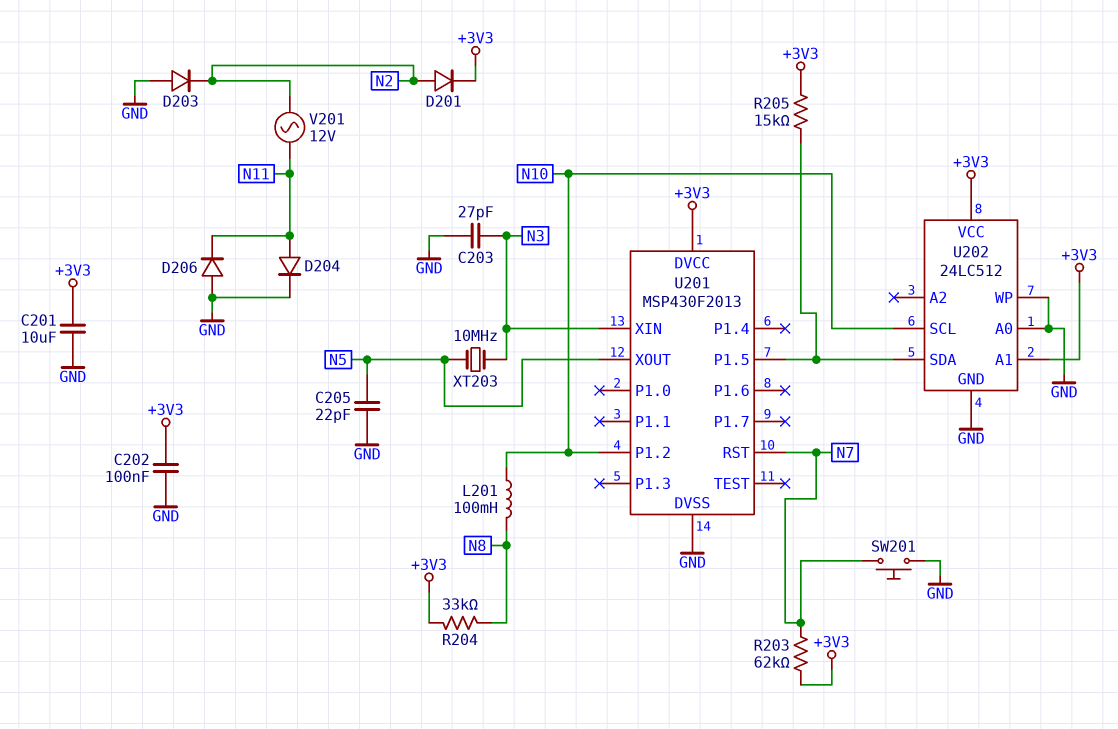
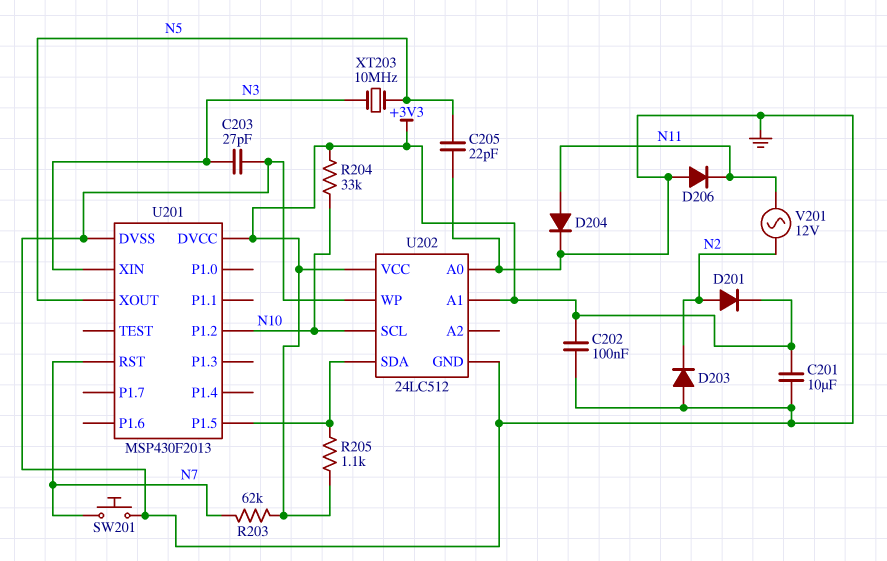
L201: 100mH (N8, N10) -> none
R204: 33k (+3V3, N8) -> 33k (+3V3, N10)
R205: 15k (+3V3, U201/P1.5) -> 1.1k (+3V3, U201/P1.5)

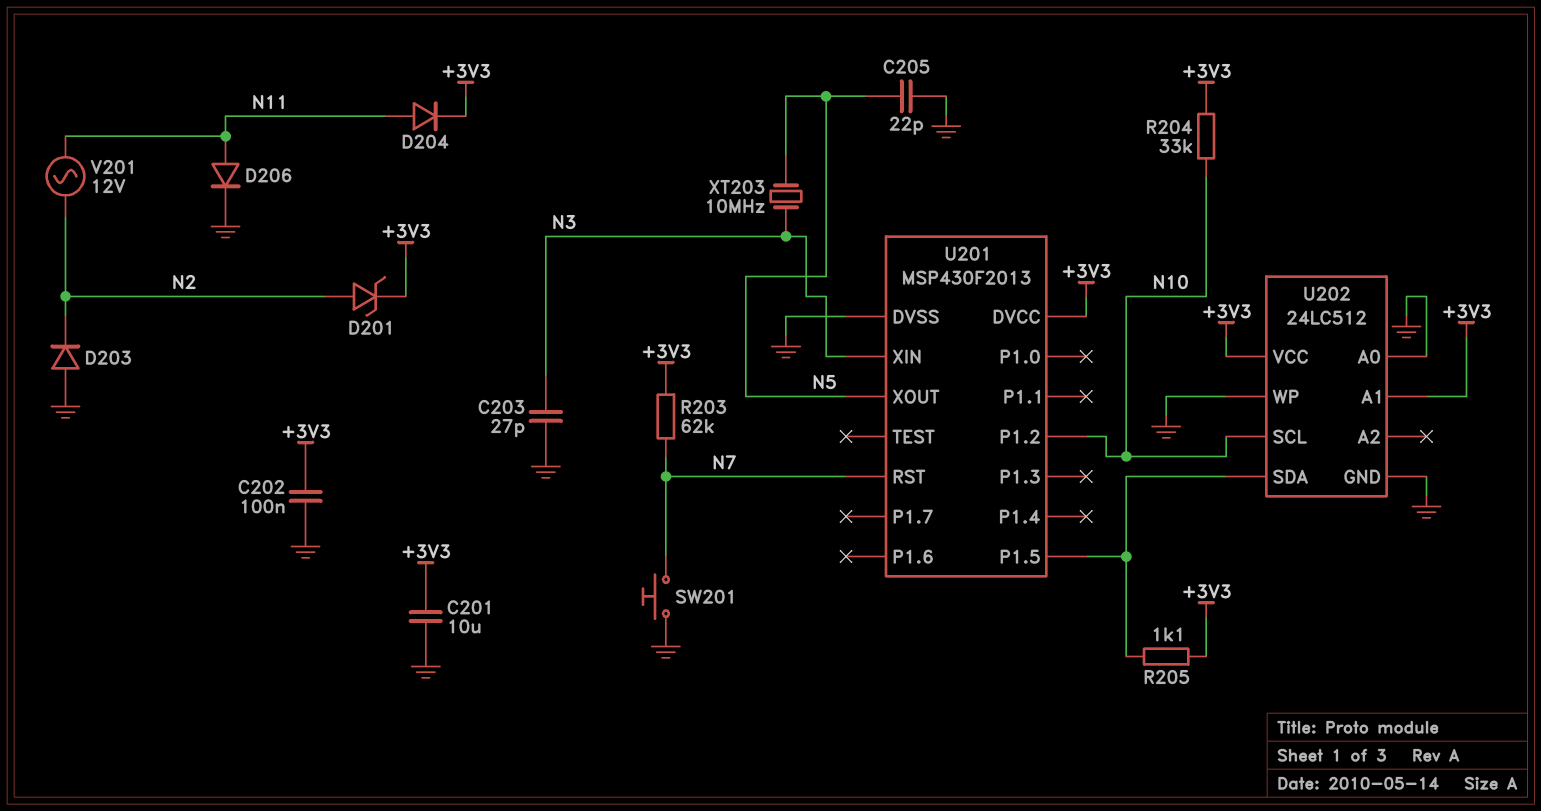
D201: diode (A N2, K +3V3) -> zener (A N2, K +3V3)
D204: diode (A N11, K GND) -> diode (A N11, K +3V3)
D206: diode (A GND, K N11) -> diode (A N11, K GND)

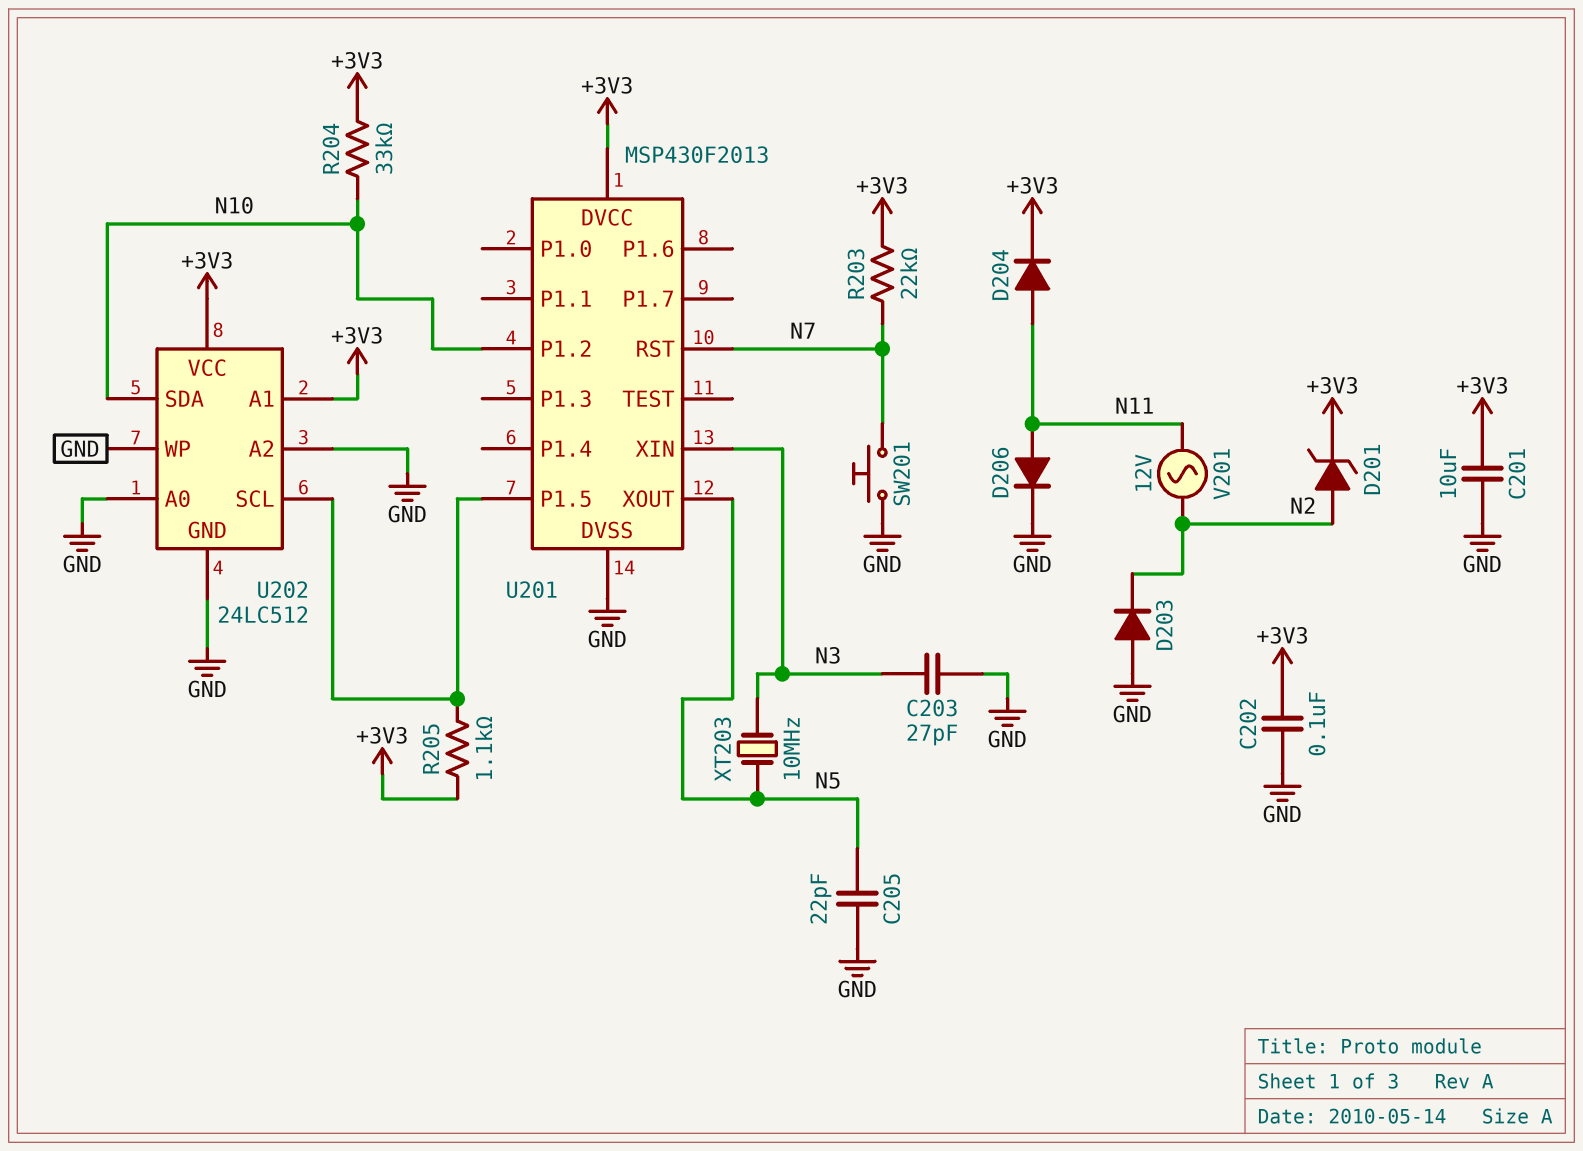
R203: 62k (+3V3, N7) -> 22k (+3V3, N7)
U202 pin A2: none -> GND
U202 pin SCL: N10 -> U201/P1.5
U202 pin SDA: U201/P1.5 -> N10

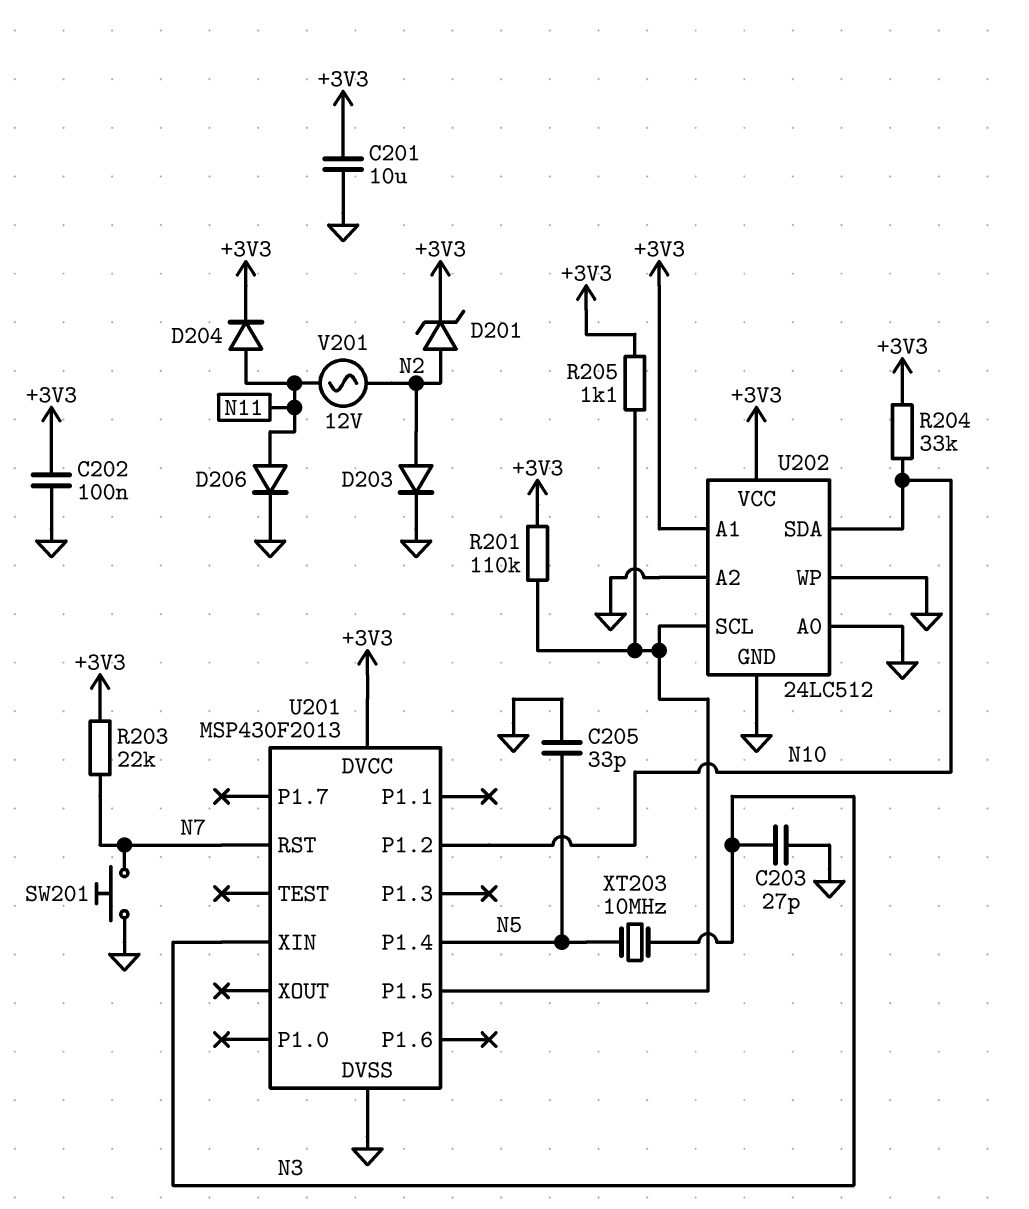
C205: 22pF (GND, N5) -> 33pF (GND, N5)
D203: diode (A GND, K N2) -> diode (A N2, K GND)
R201: none -> 110k (+3V3, U201/P1.5)
U201 pin P1.4: none -> N5
U201 pin XOUT: N5 -> none

